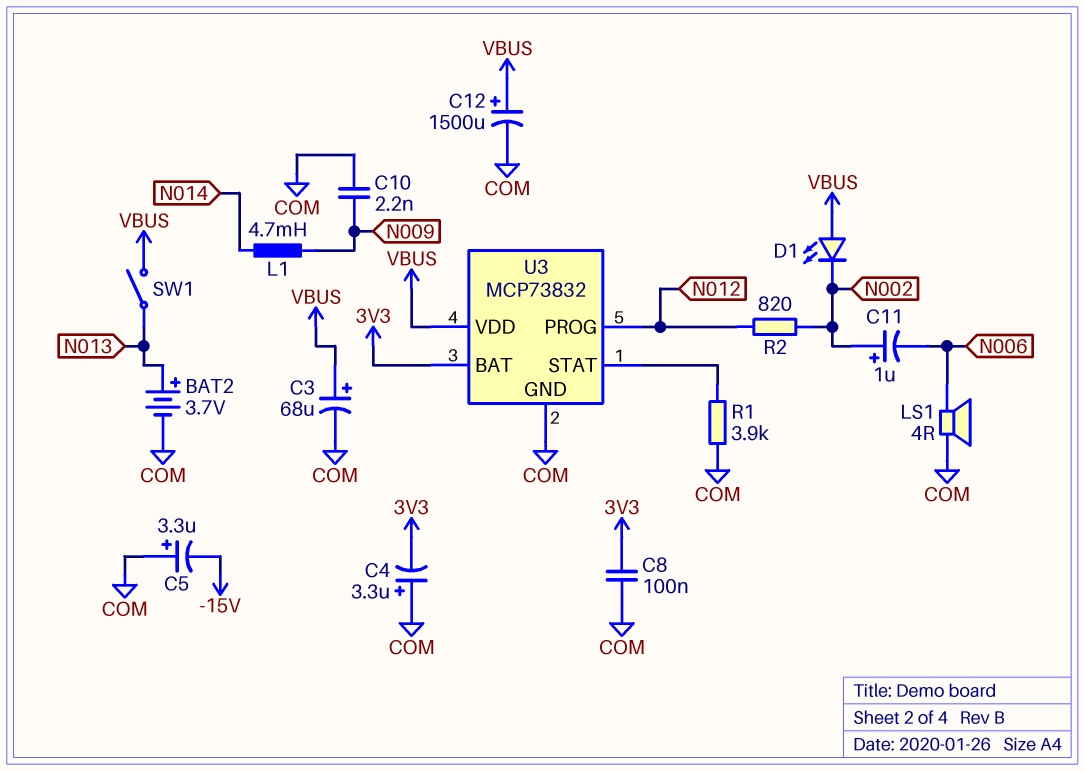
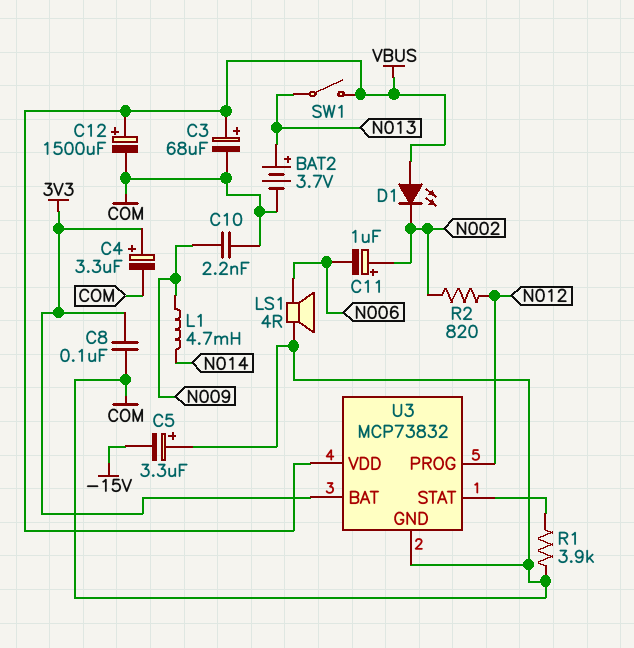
C4: 3.3uF (plus COM, minus 3V3) -> 3.3uF (plus 3V3, minus COM)

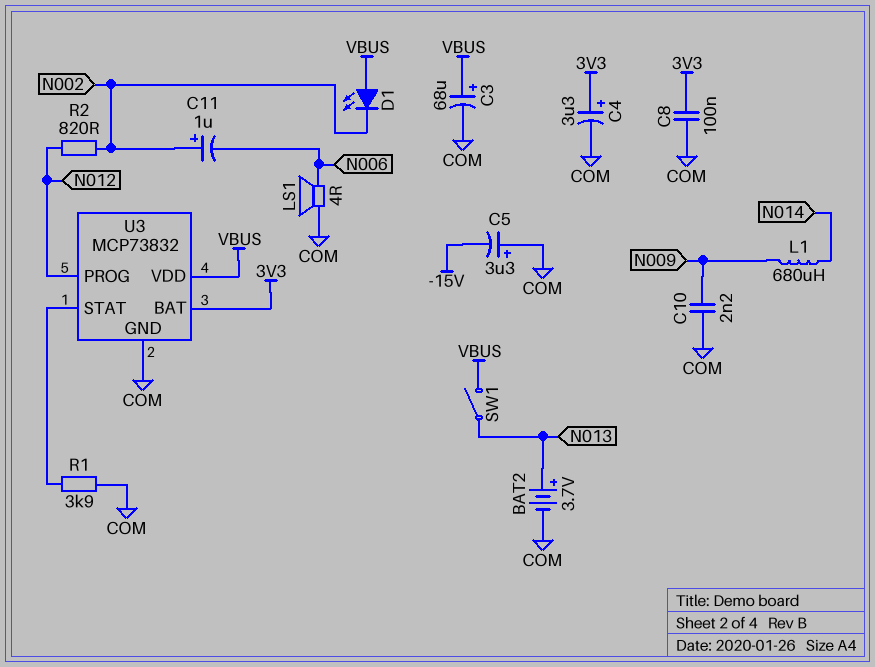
C12: 1500uF (plus VBUS, minus COM) -> none
L1: 4.7mH (N009, N014) -> 680uH (N009, N014)

